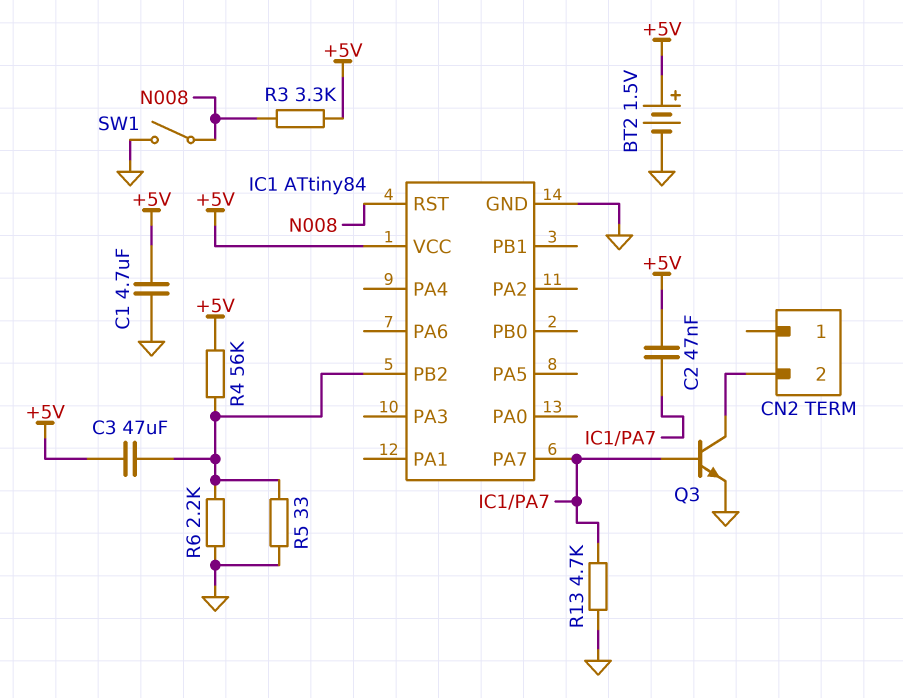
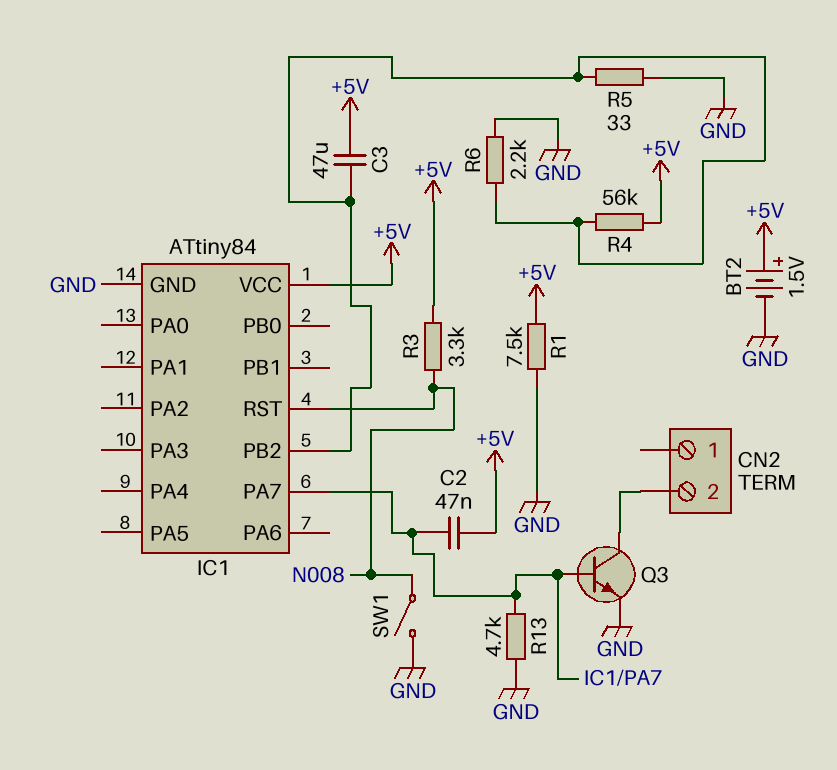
C1: 4.7uF (+5V, GND) -> none
R1: none -> 7.5k (+5V, GND)

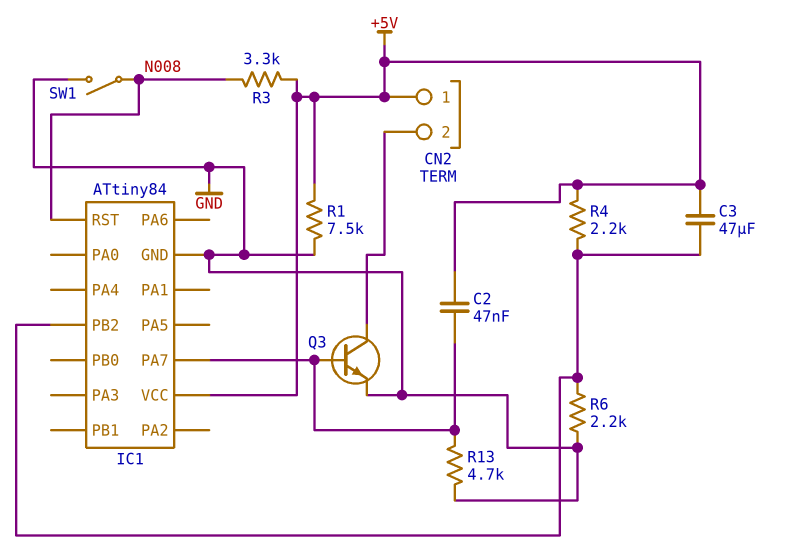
BT2: 1.5V (plus +5V, minus GND) -> none
CN2 pin 1: none -> +5V
R4: 56k (+5V, IC1/PB2) -> 2.2k (+5V, IC1/PB2)
R5: 33 (GND, IC1/PB2) -> none

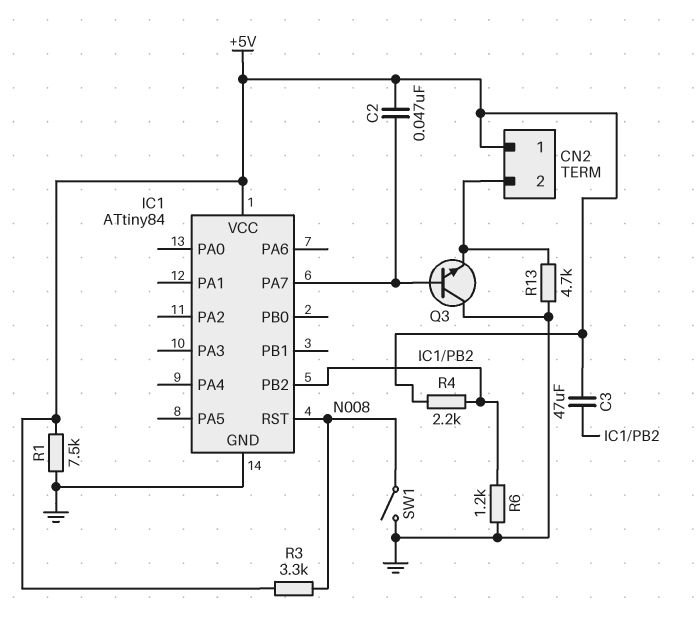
Q3: NPN (B IC1/PA7, C CN2/2, E GND) -> NPN (B IC1/PA7, C GND, E CN2/2)
R6: 2.2k (GND, IC1/PB2) -> 1.2k (GND, IC1/PB2)
R13: 4.7k (GND, IC1/PA7) -> 4.7k (CN2/2, GND)

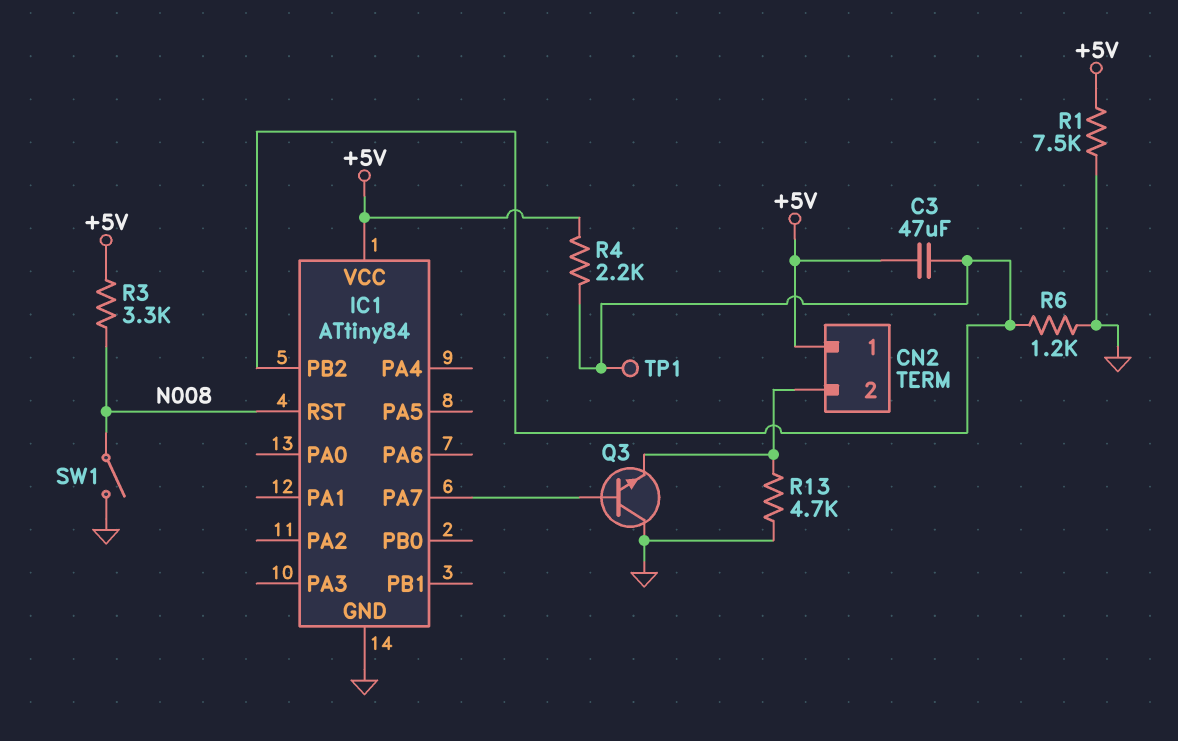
C2: 47nF (+5V, IC1/PA7) -> none
TP1: none -> test point (IC1/PB2)

